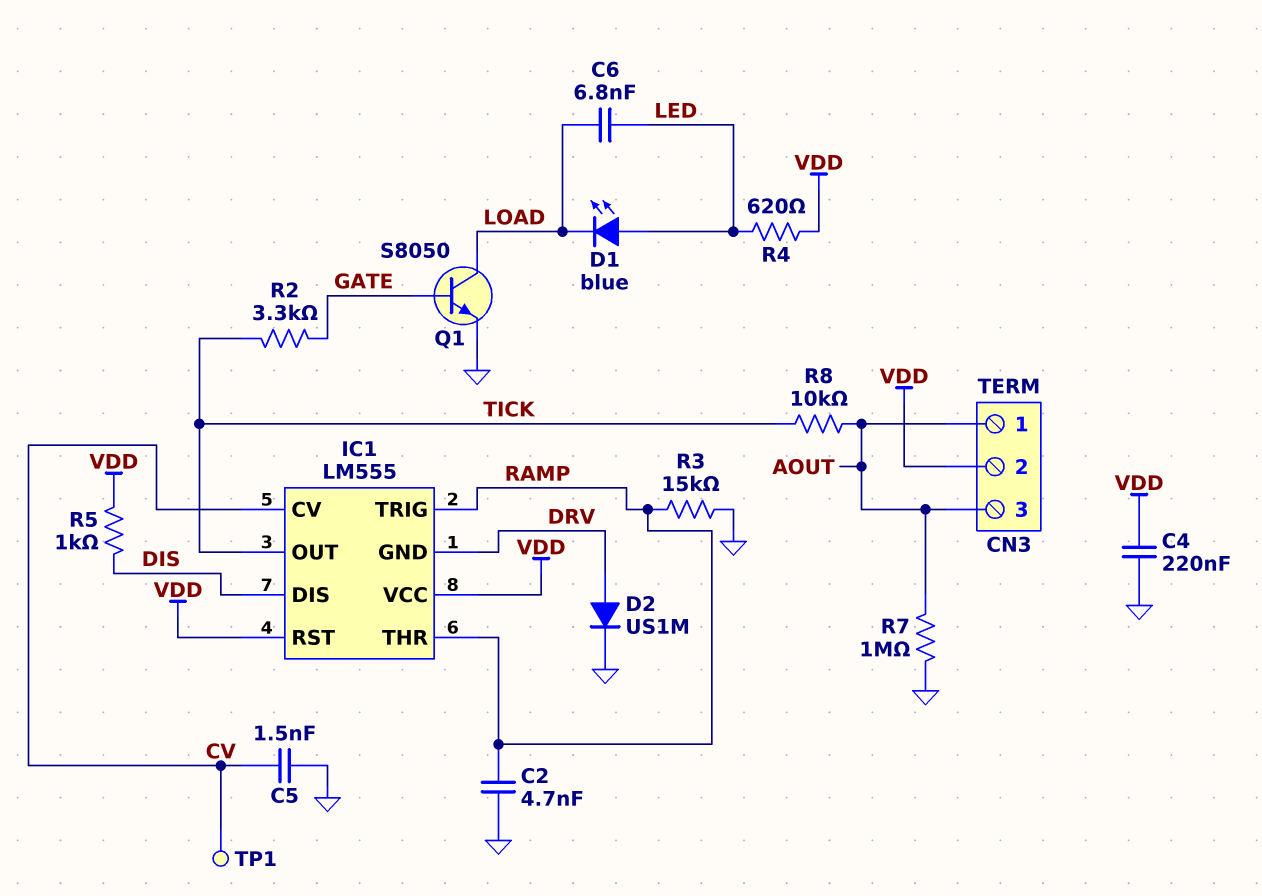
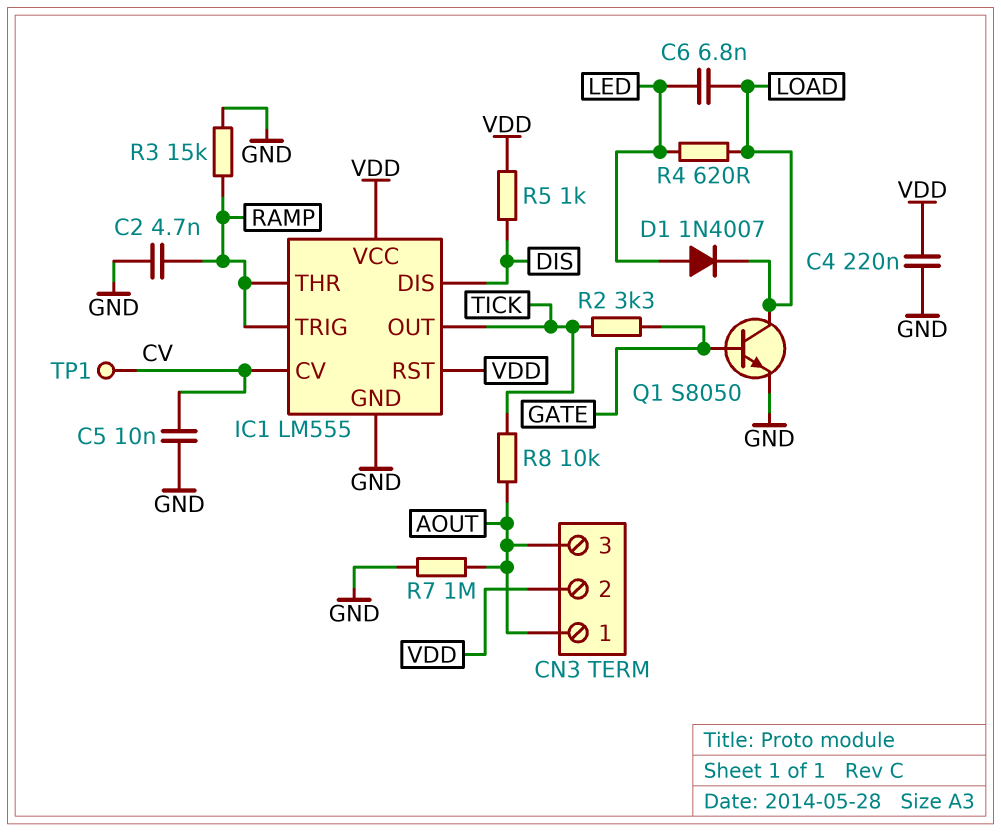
C5: 1.5nF (CV, GND) -> 10nF (CV, GND)
D1: LED blue (A LED, K LOAD) -> diode 1N4007 (A LED, K LOAD)
D2: diode US1M (A DRV, K GND) -> none
IC1 pin GND: DRV -> GND
R4: 620 (LED, VDD) -> 620 (LED, LOAD)

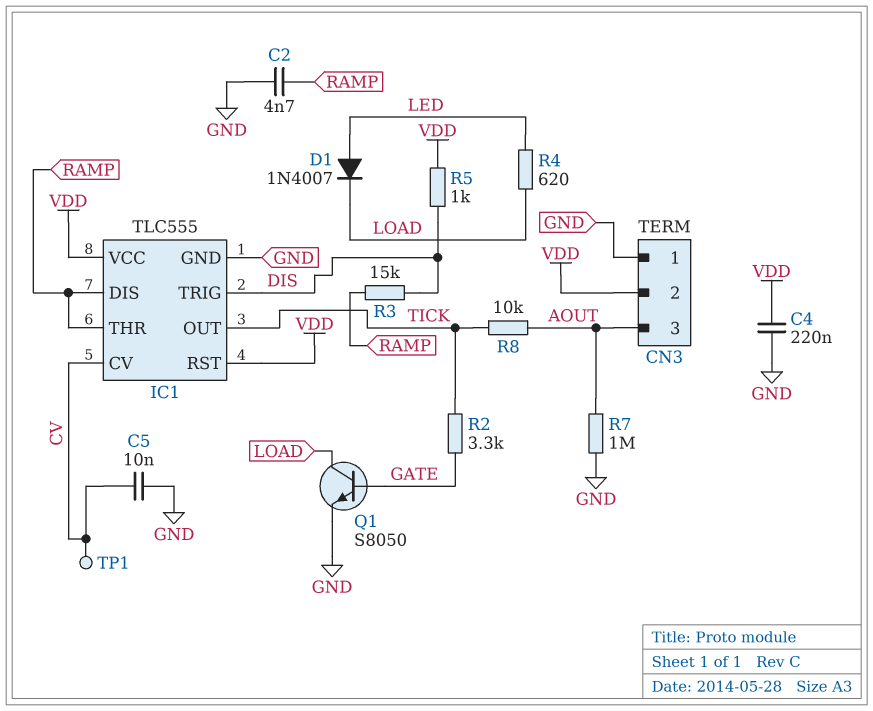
C6: 6.8nF (LED, LOAD) -> none
CN3 pin 1: AOUT -> GND
IC1: LM555 -> TLC555
IC1 pin DIS: DIS -> RAMP
IC1 pin TRIG: RAMP -> DIS
R3: 15k (GND, RAMP) -> 15k (DIS, RAMP)

